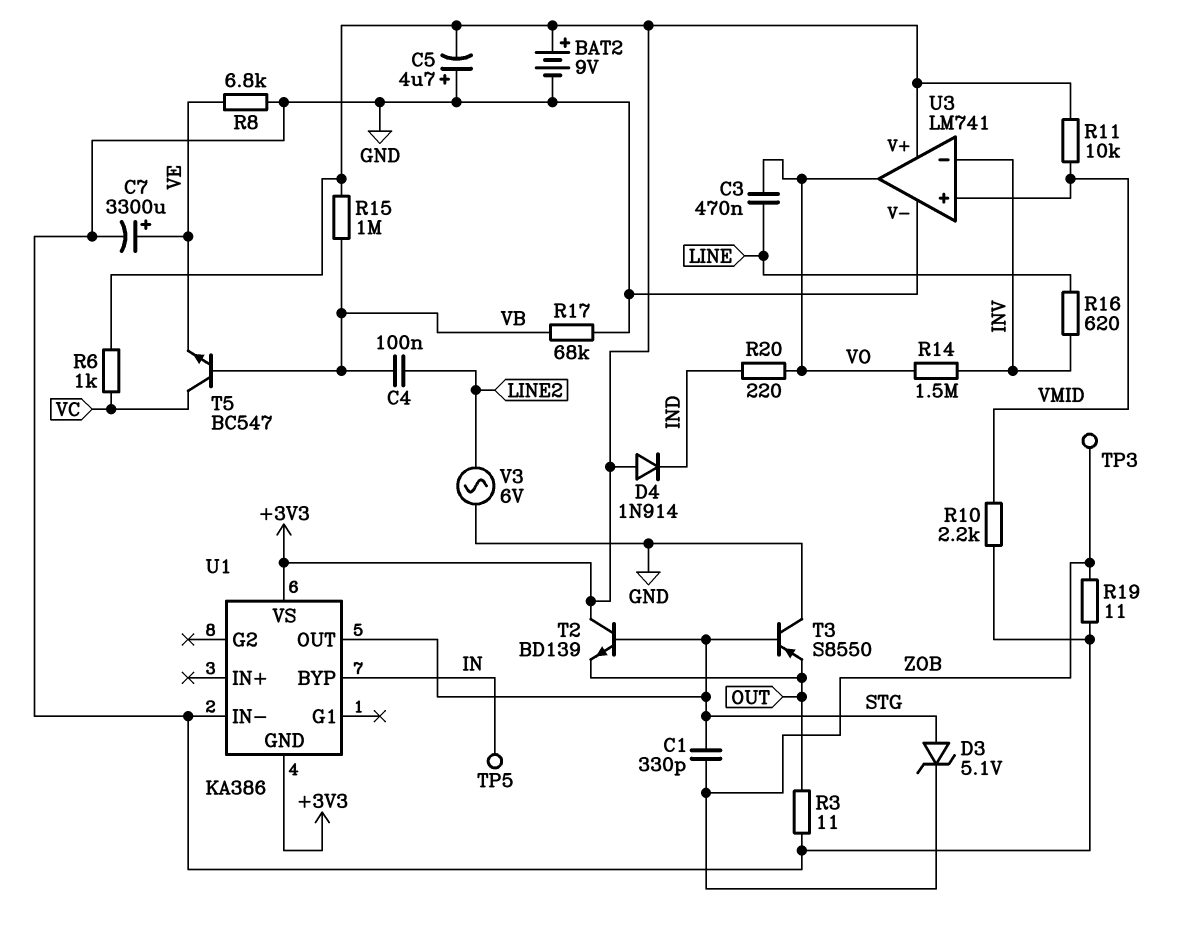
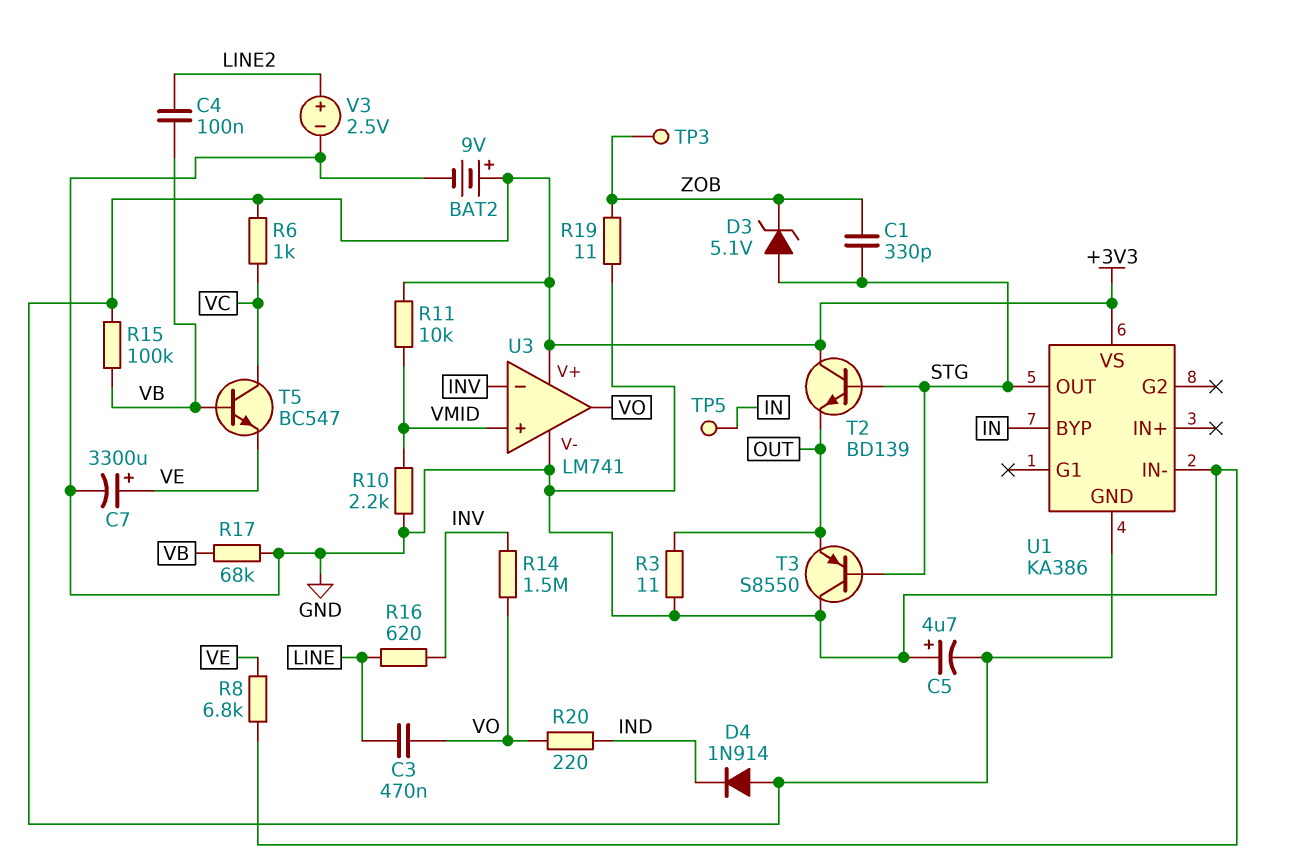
R15: 1M (+3V3, VB) -> 100k (+3V3, VB)
V3: AC 6V (GND, LINE2) -> 2.5V (plus LINE2, minus GND)

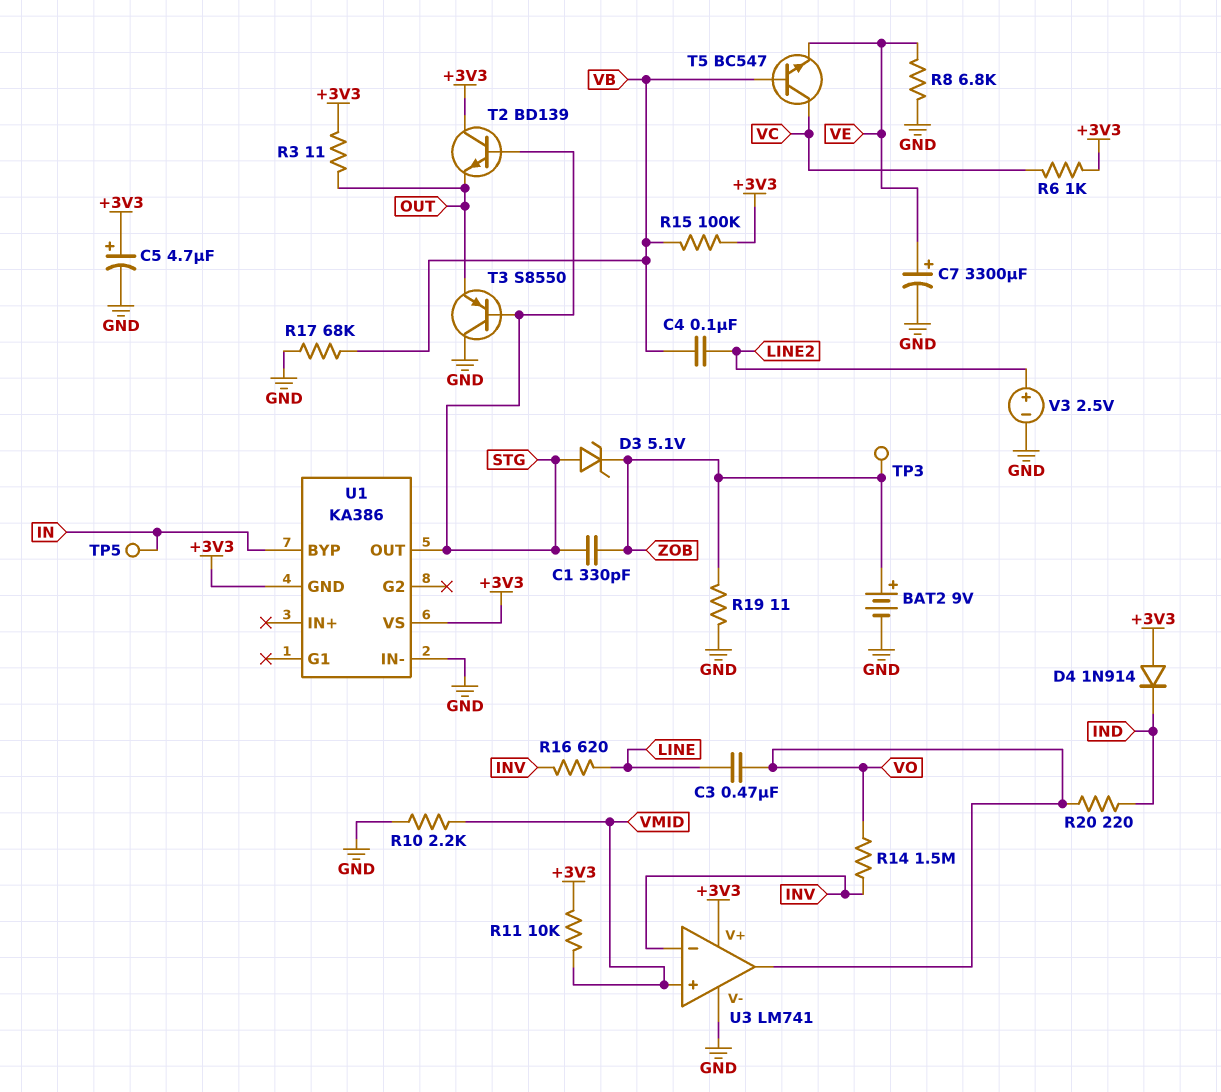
BAT2: 9V (plus +3V3, minus GND) -> 9V (plus ZOB, minus GND)
C5: 4.7uF (plus GND, minus +3V3) -> 4.7uF (plus +3V3, minus GND)
R3: 11 (GND, OUT) -> 11 (+3V3, OUT)

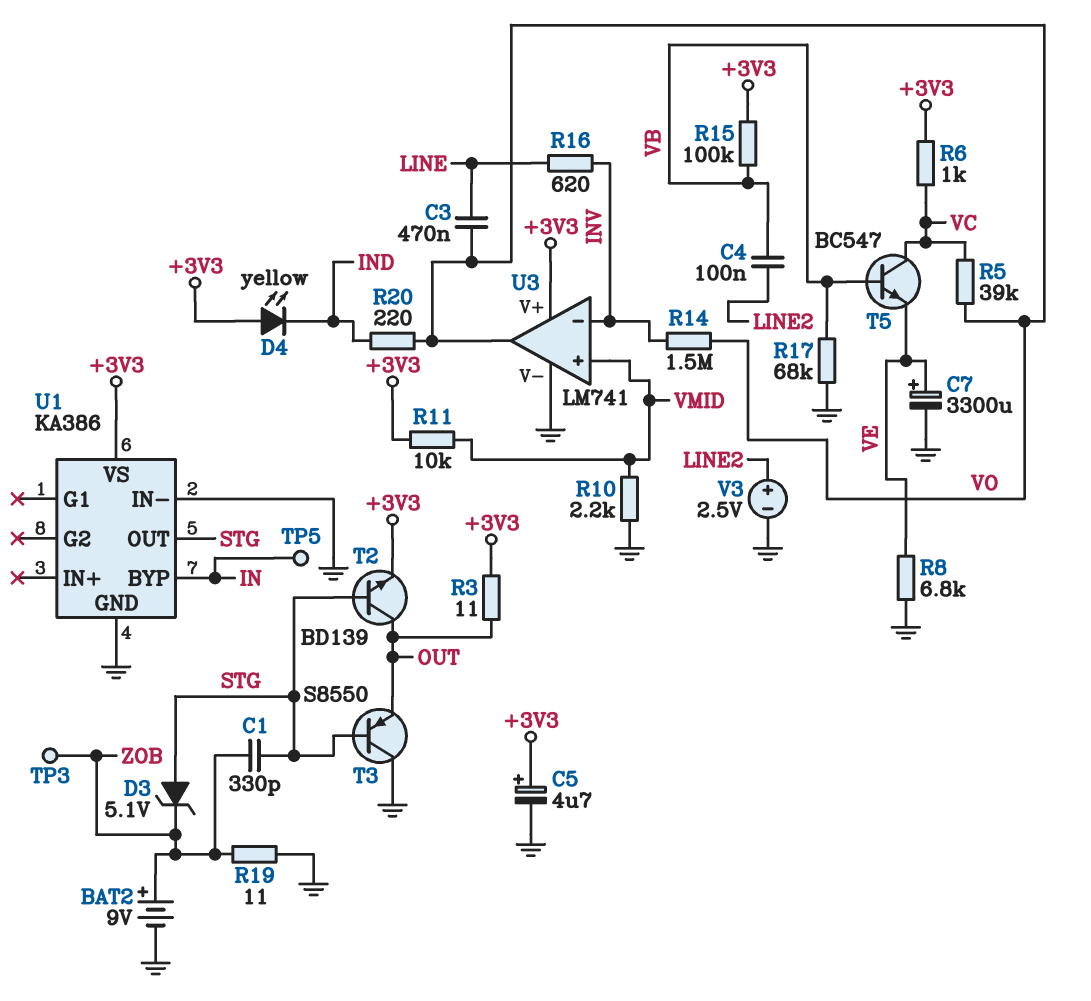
D4: diode 1N914 (A +3V3, K IND) -> LED yellow (A +3V3, K IND)
R5: none -> 39k (VC, VO)
T2: NPN BD139 (B STG, C +3V3, E OUT) -> NPN BD139 (B STG, C OUT, E +3V3)
U1 pin GND: +3V3 -> GND

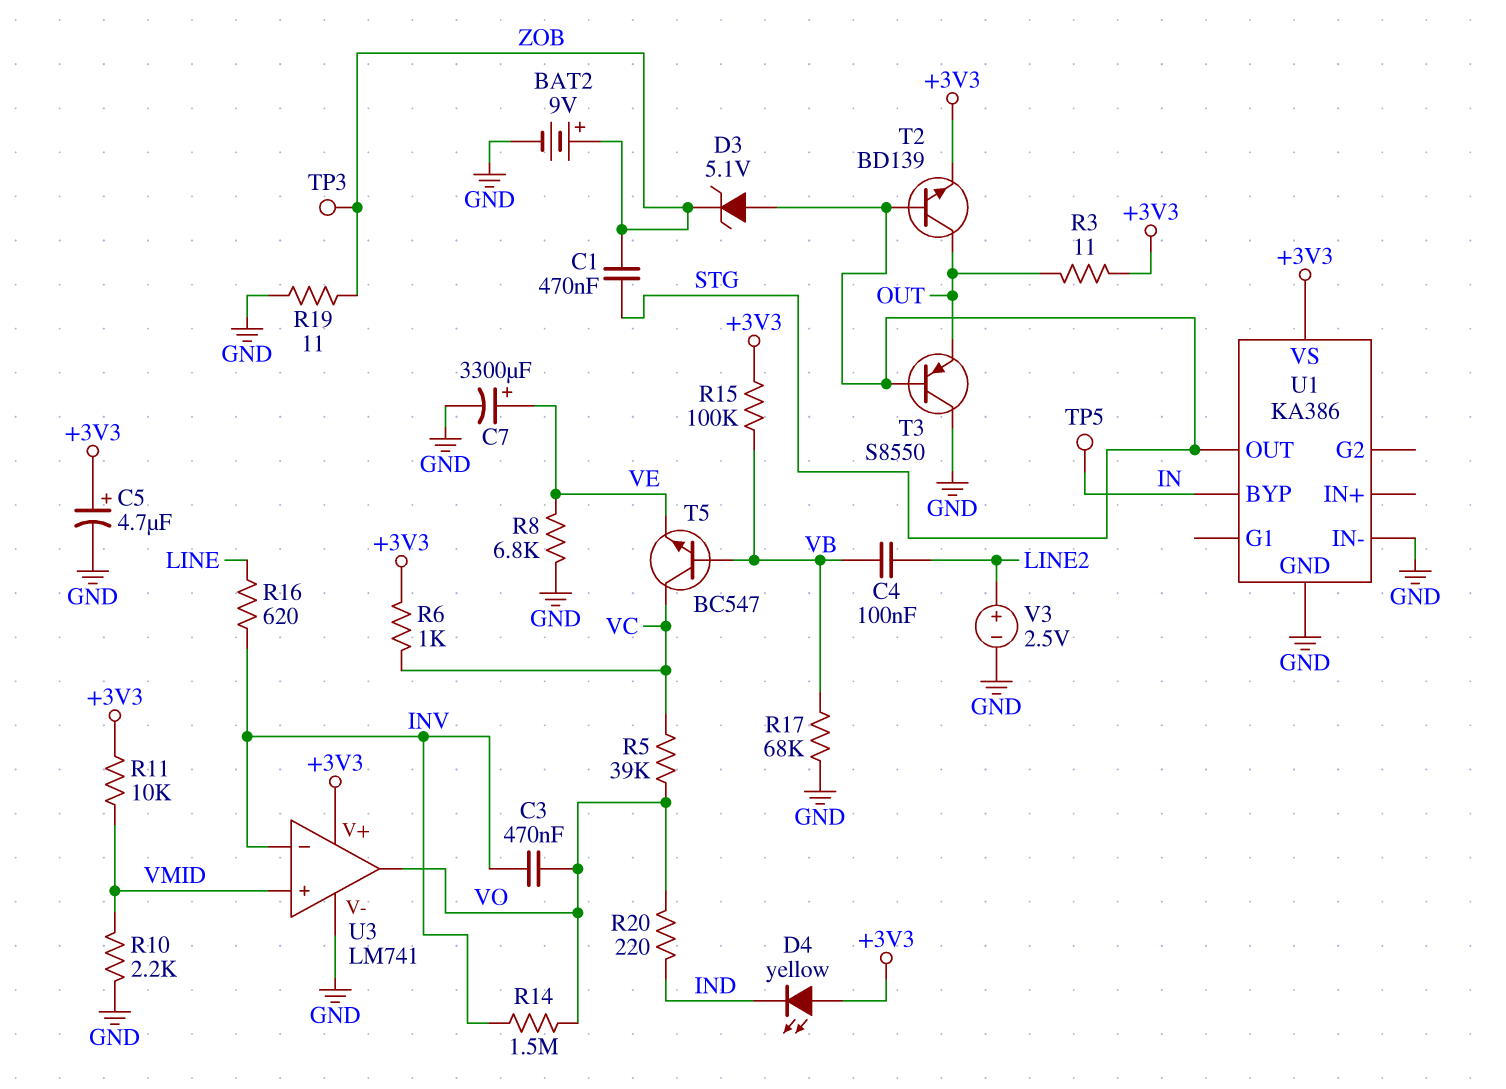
C1: 330pF (STG, ZOB) -> 470nF (STG, ZOB)
C3: 470nF (LINE, VO) -> 470nF (INV, VO)

